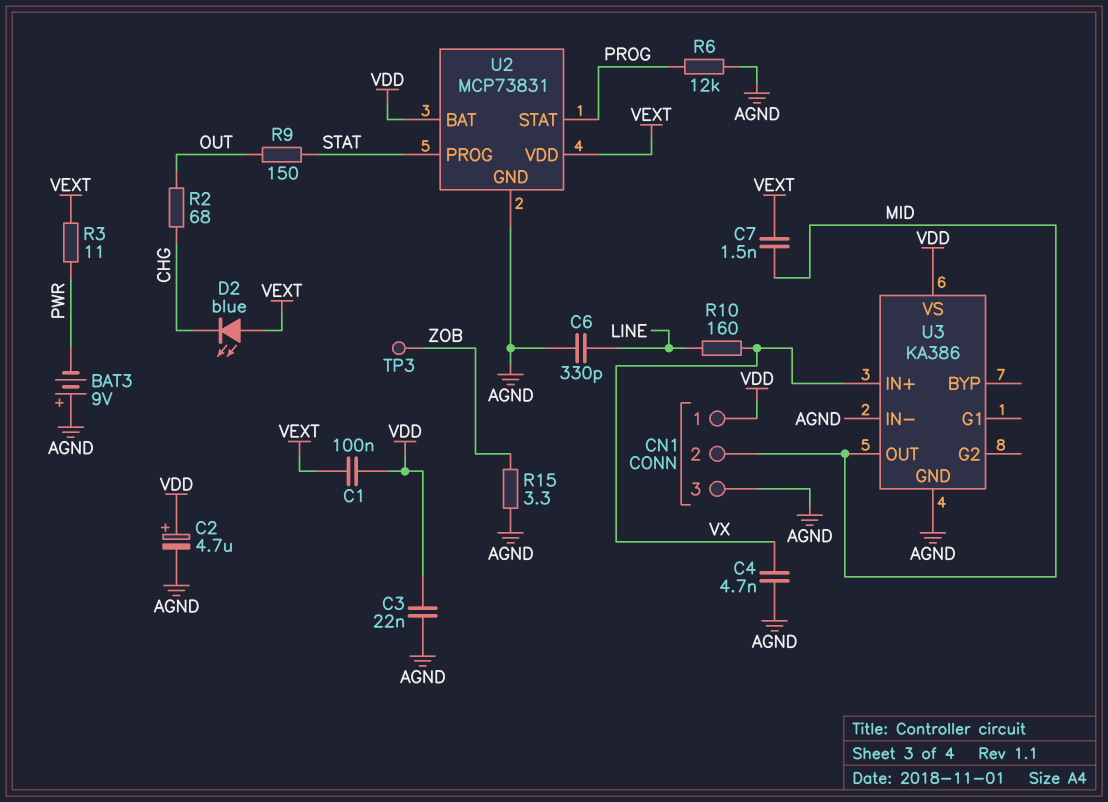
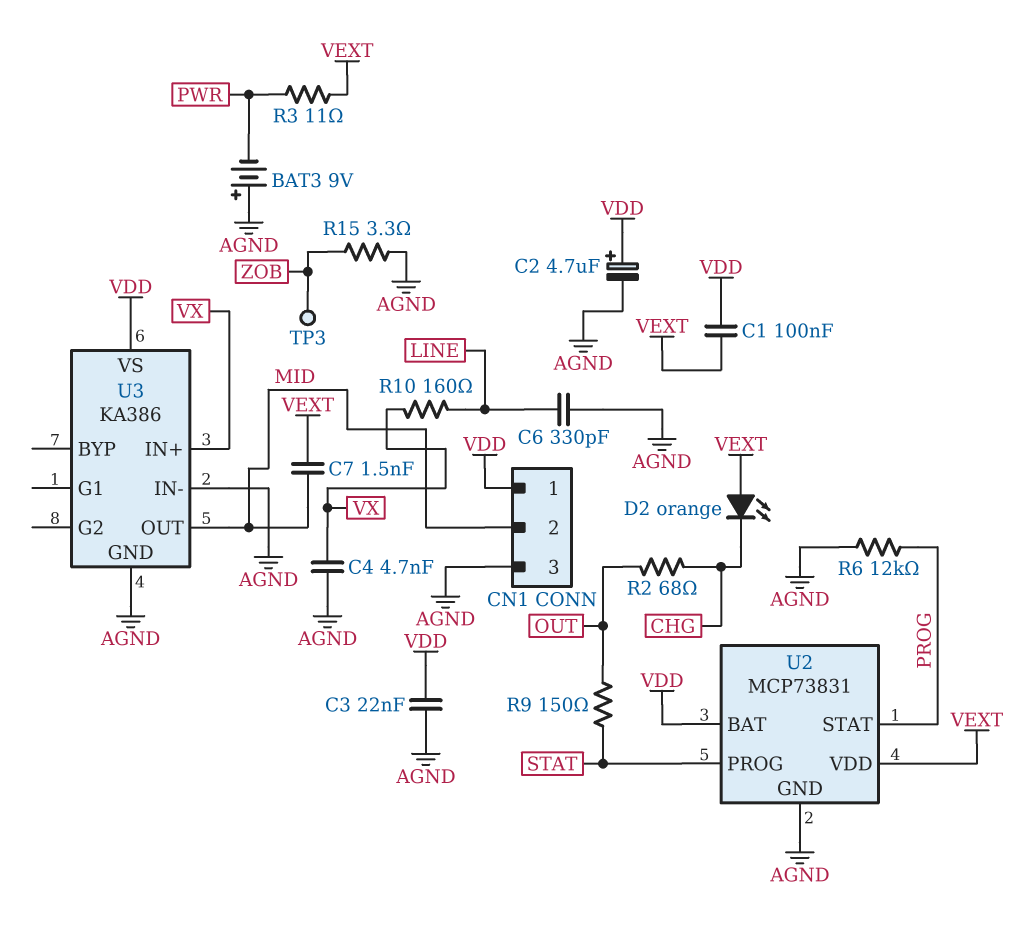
D2: LED blue (A VEXT, K CHG) -> LED orange (A VEXT, K CHG)

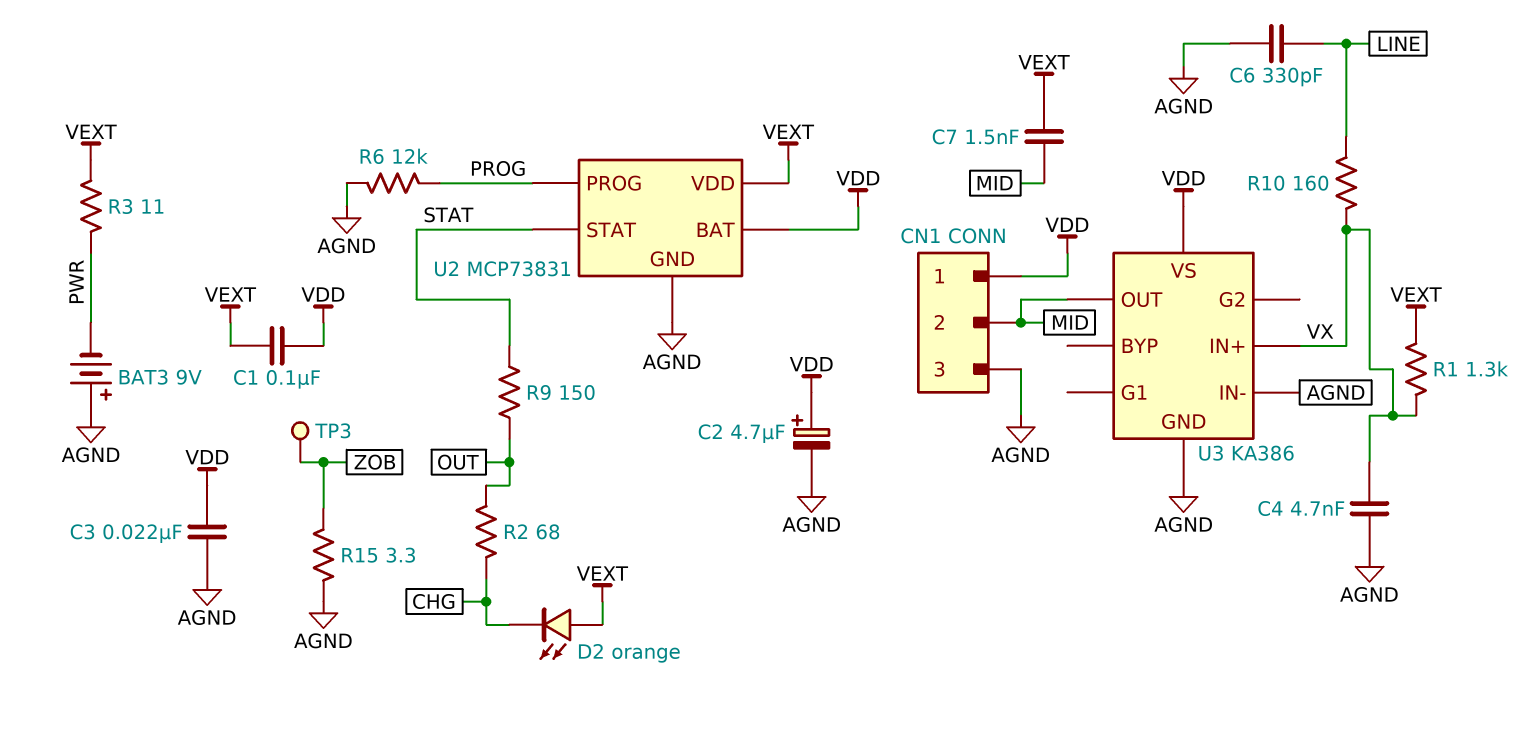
R1: none -> 1.3k (VEXT, VX)
U2 pin PROG: STAT -> PROG
U2 pin STAT: PROG -> STAT

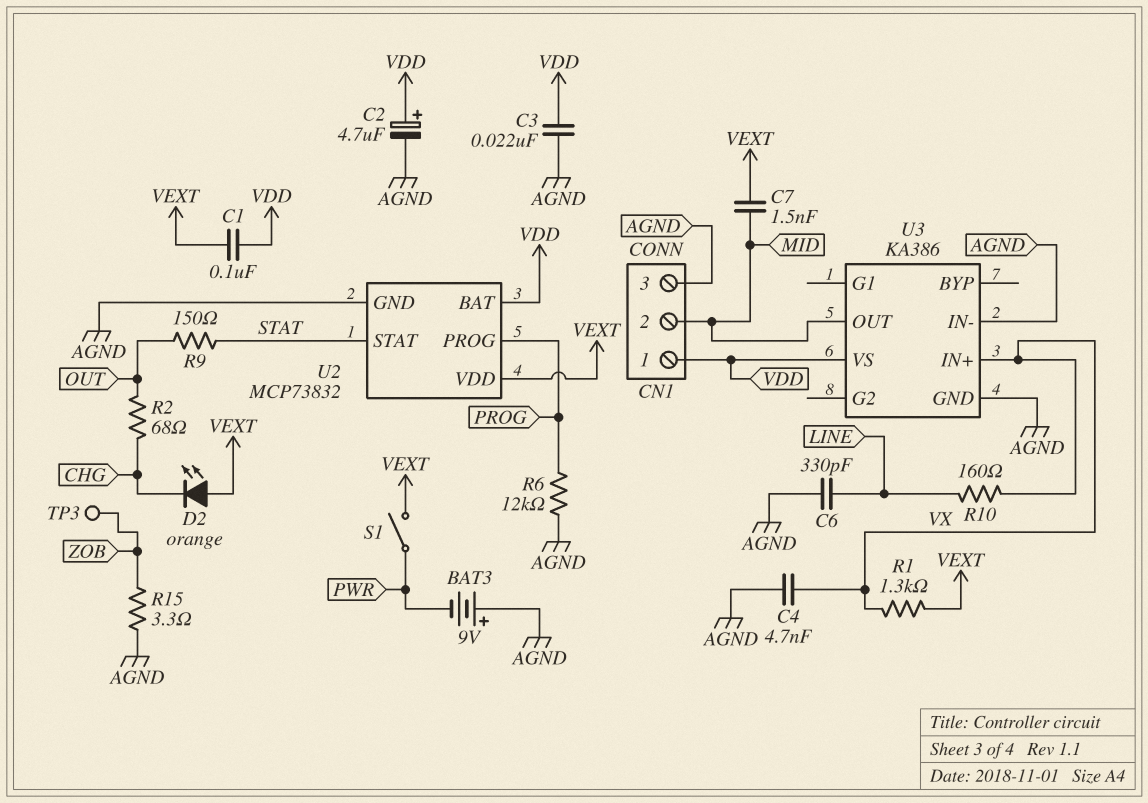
R3: 11 (PWR, VEXT) -> none
S1: none -> switch (PWR, VEXT)
U2: MCP73831 -> MCP73832

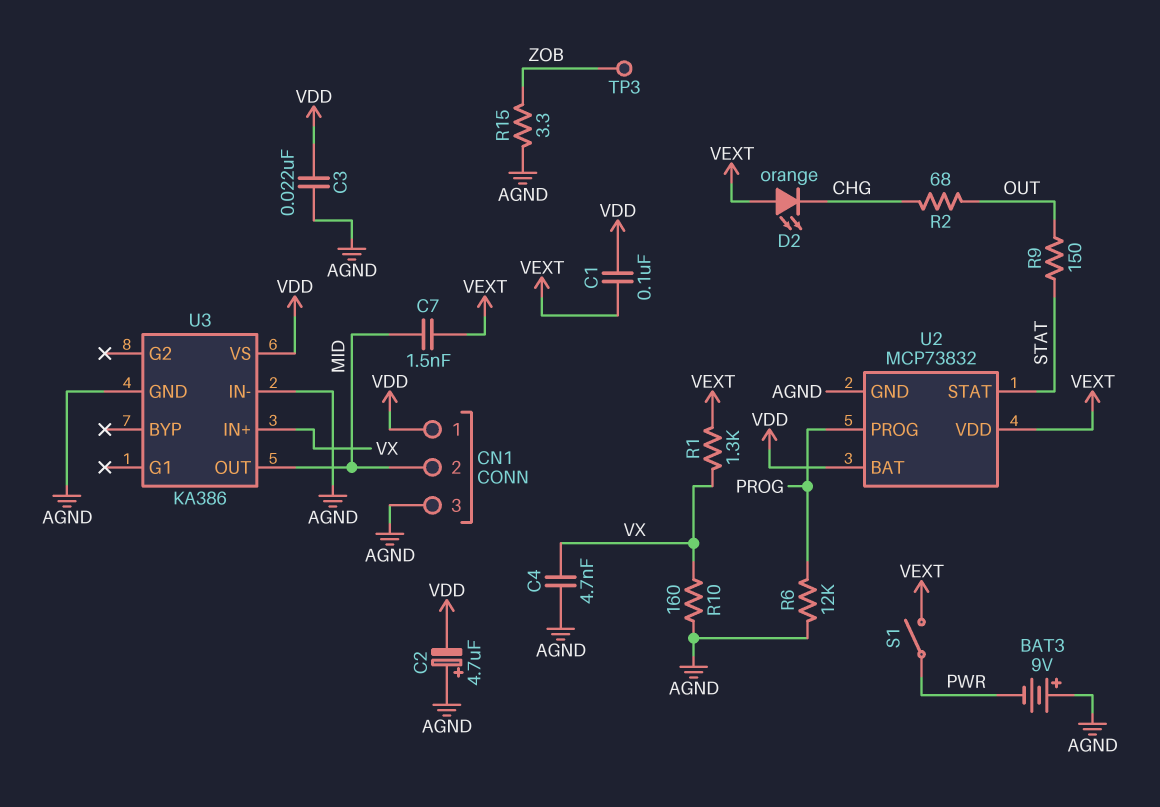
C2: 4.7uF (plus VDD, minus AGND) -> 4.7uF (plus AGND, minus VDD)
C6: 330pF (AGND, LINE) -> none
R10: 160 (LINE, VX) -> 160 (AGND, VX)

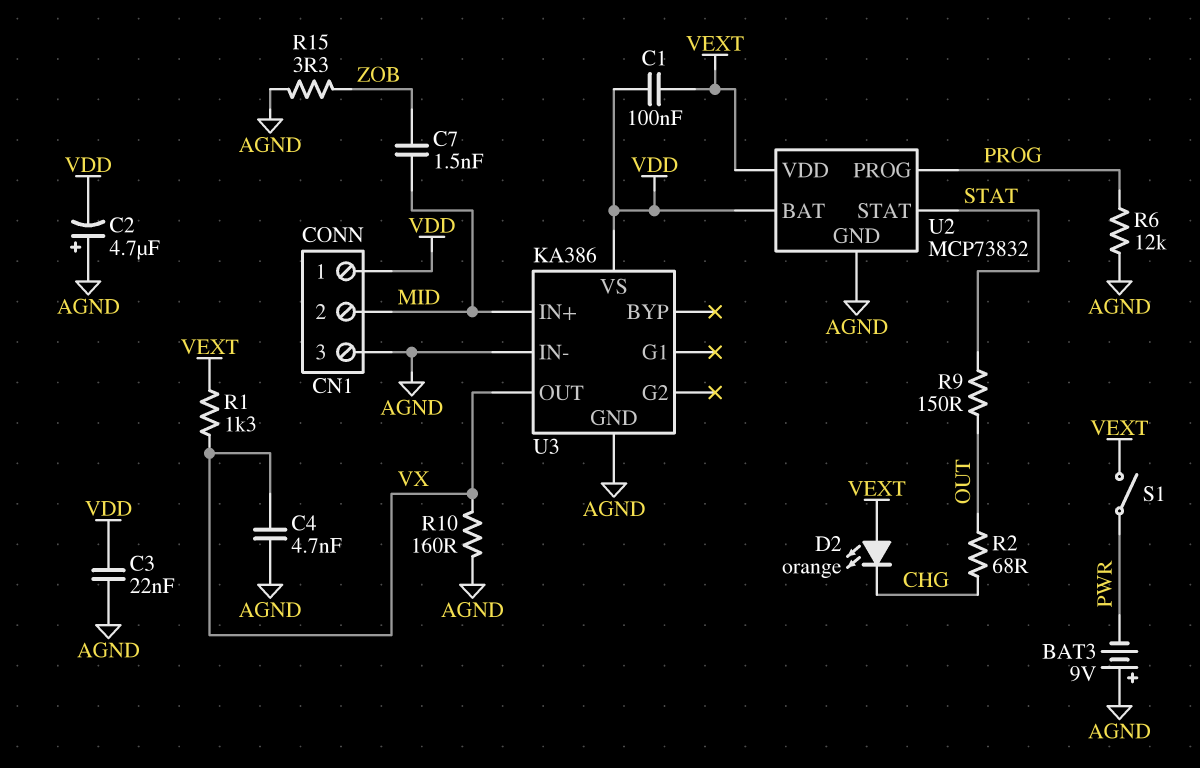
C7: 1.5nF (MID, VEXT) -> 1.5nF (MID, ZOB)
TP3: test point (ZOB) -> none
U3 pin IN+: VX -> MID
U3 pin OUT: MID -> VX

